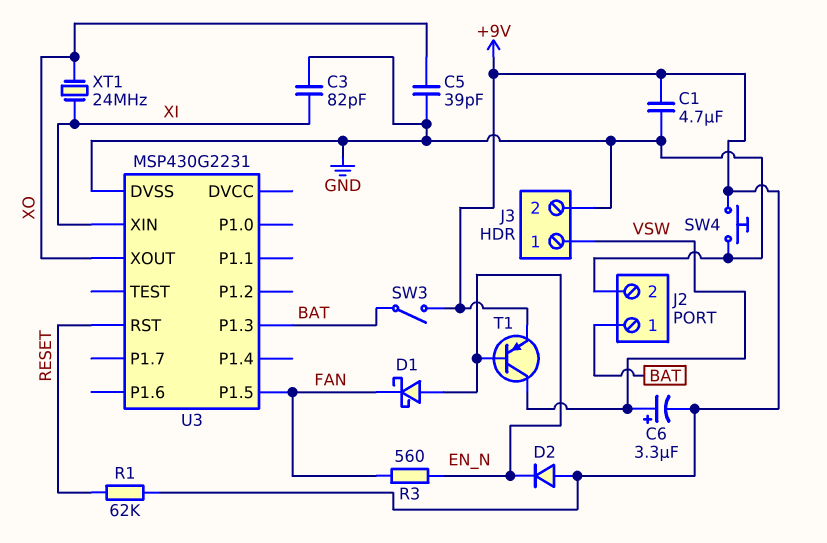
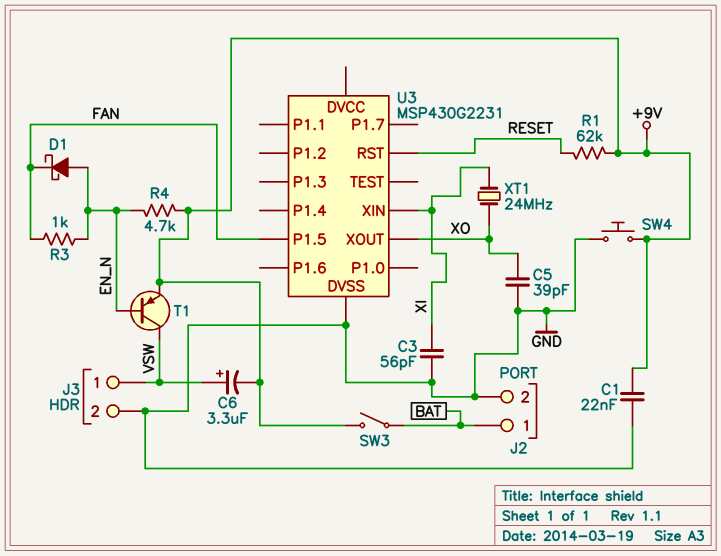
C1: 4.7uF (+9V, GND) -> 22nF (+9V, GND)
C3: 82pF (GND, XI) -> 56pF (GND, XI)
D2: diode (A +9V, K EN_N) -> none
R3: 560 (EN_N, FAN) -> 1k (EN_N, FAN)
R4: none -> 4.7k (+9V, EN_N)
U3 pin P1.3: BAT -> none

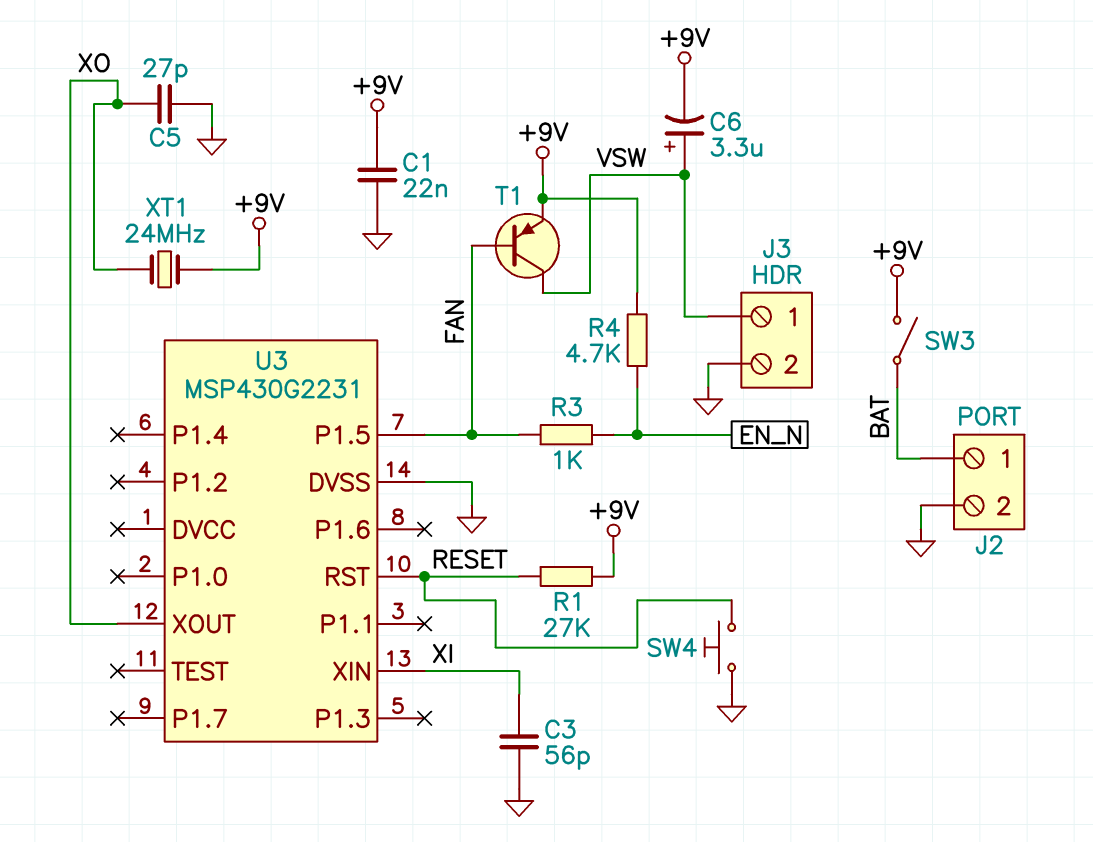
C5: 39pF (GND, XO) -> 27pF (GND, XO)
D1: schottky (A EN_N, K FAN) -> none
R1: 62k (+9V, RESET) -> 27k (+9V, RESET)
SW4: button (+9V, GND) -> button (GND, RESET)
T1: PNP (B EN_N, C VSW, E +9V) -> PNP (B FAN, C VSW, E +9V)
XT1: 24MHz (XI, XO) -> 24MHz (+9V, XO)

